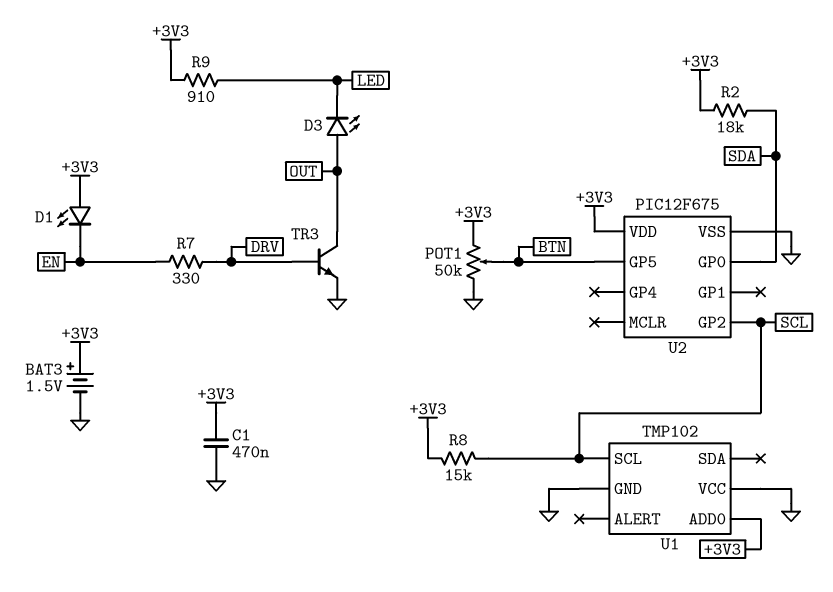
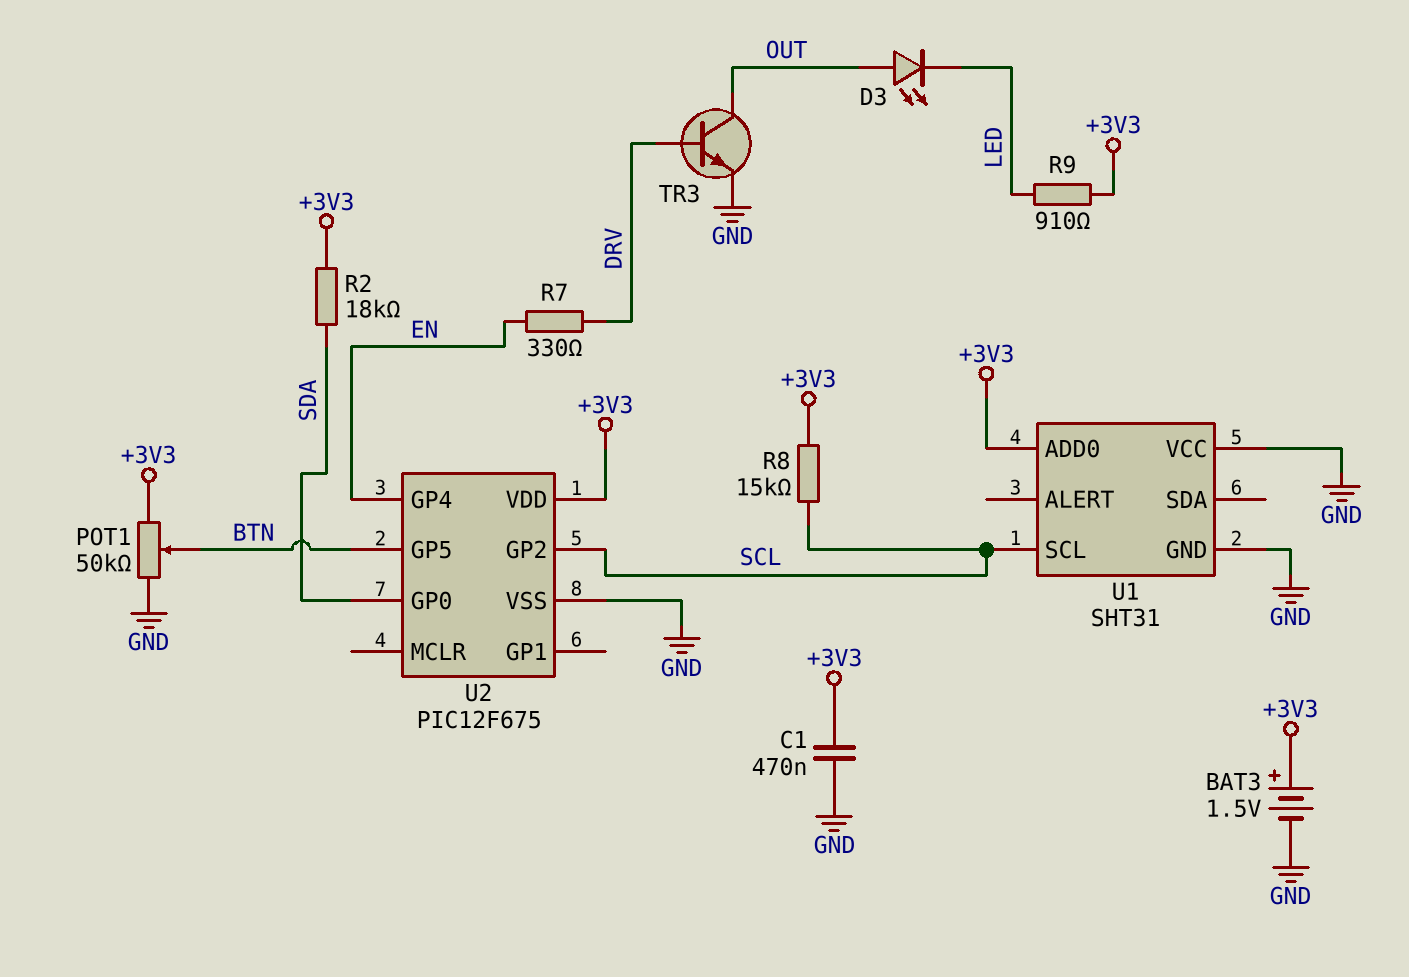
D1: LED (A +3V3, K EN) -> none
U1: TMP102 -> SHT31
U2 pin GP4: none -> EN

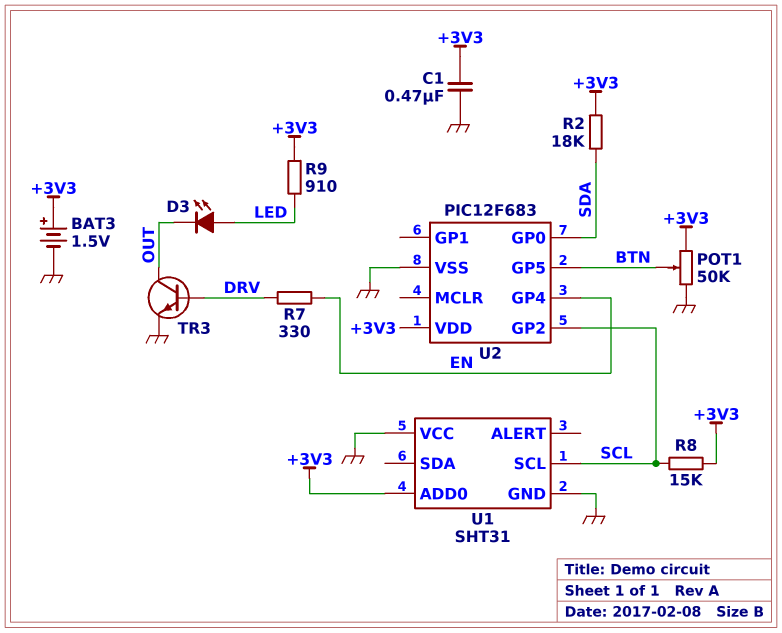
D3: LED (A OUT, K LED) -> LED (A LED, K OUT)
U2: PIC12F675 -> PIC12F683

